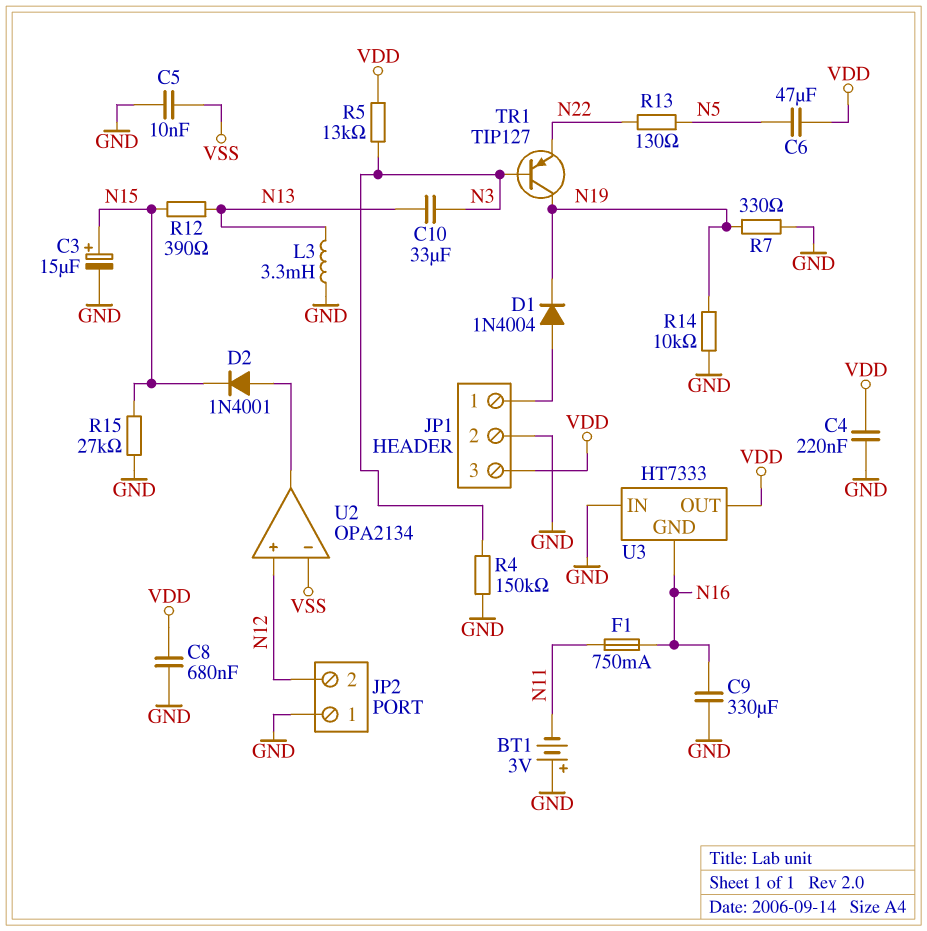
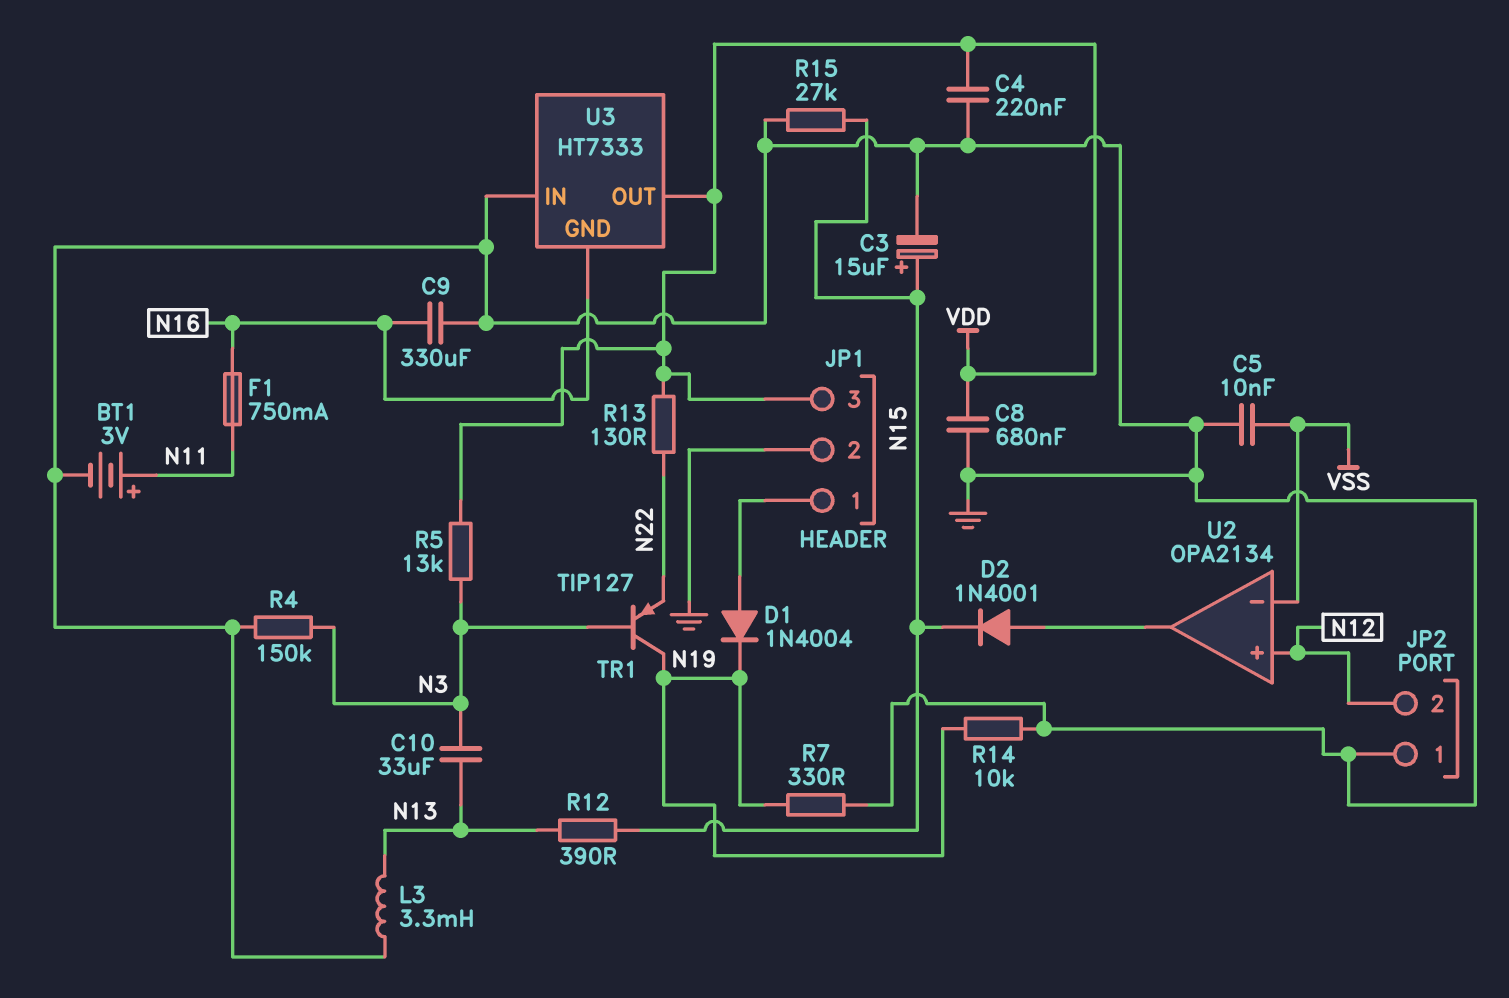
BT1: 3V (plus GND, minus N11) -> 3V (plus N11, minus GND)
C6: 47uF (N5, VDD) -> none
R13: 130 (N5, N22) -> 130 (N22, VDD)

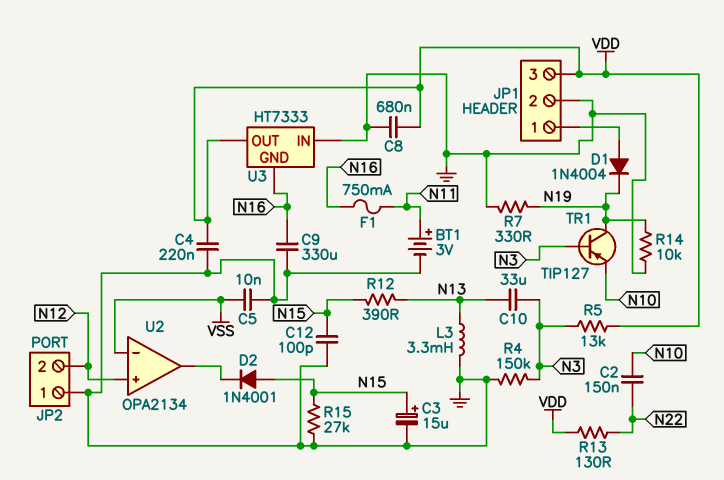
C2: none -> 150nF (N10, N22)
C12: none -> 100pF (GND, N15)
D2: diode 1N4001 (A U2/out, K N15) -> diode 1N4001 (A N15, K U2/out)
TR1: PNP TIP127 (B N3, C N19, E N22) -> PNP TIP127 (B N3, C N19, E N10)

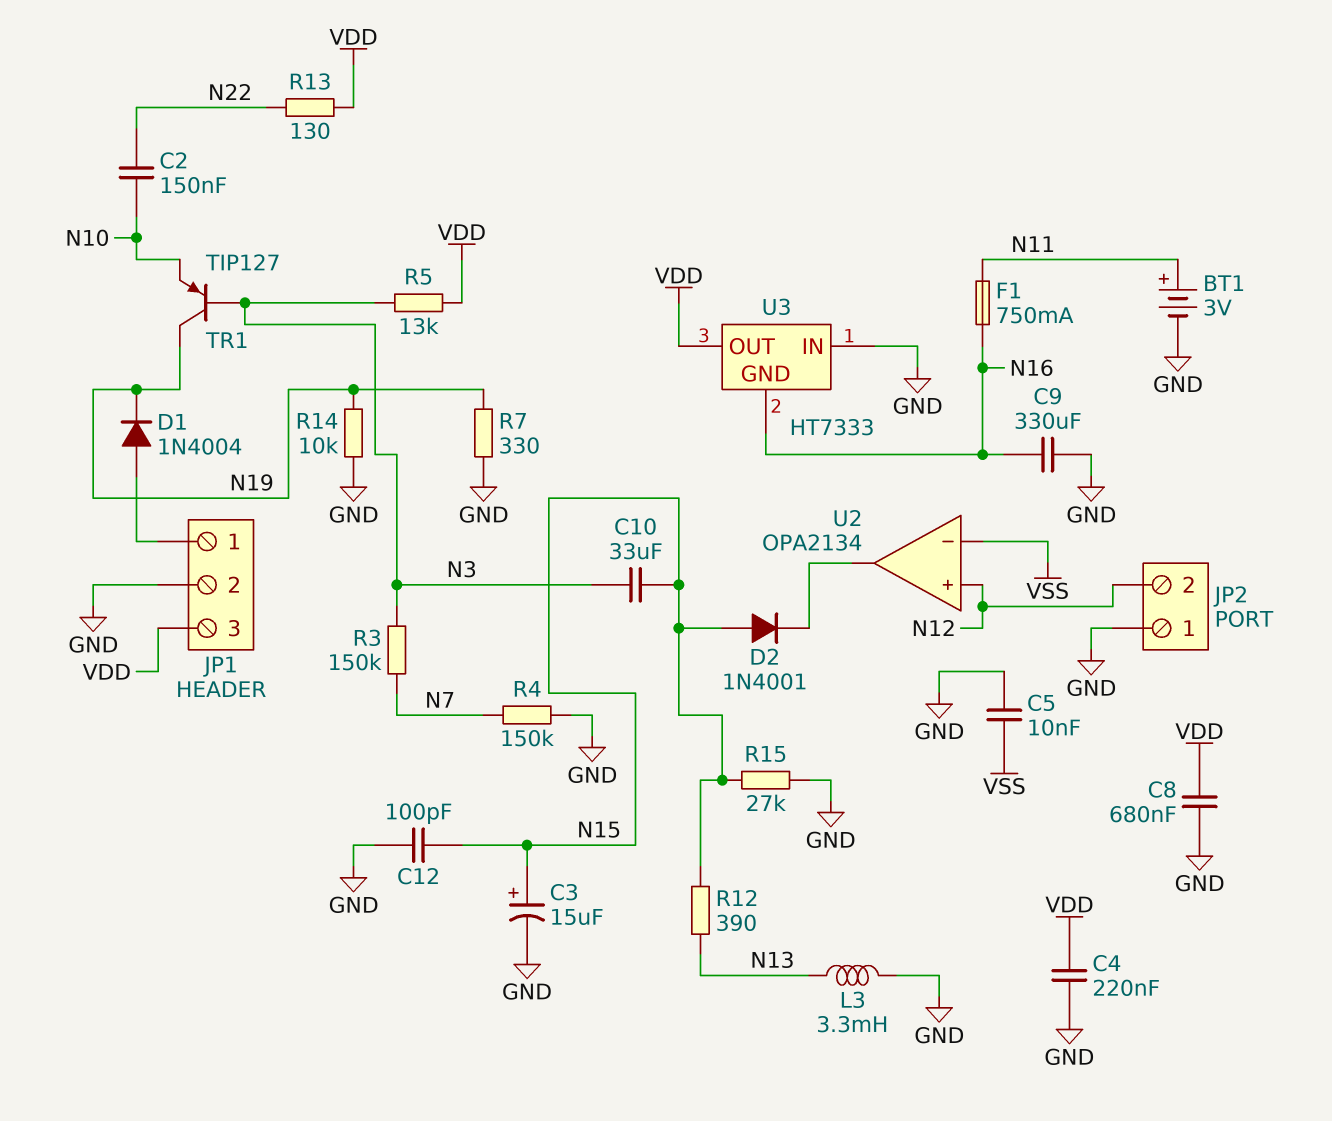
C10: 33uF (N3, N13) -> 33uF (N3, N15)
R3: none -> 150k (N3, N7)
R4: 150k (GND, N3) -> 150k (GND, N7)

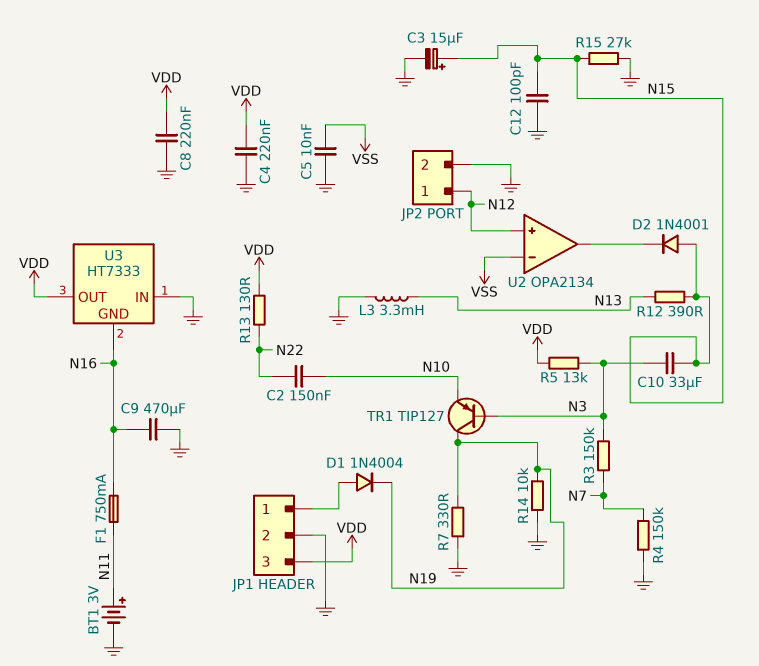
C8: 680nF (GND, VDD) -> 220nF (GND, VDD)
C9: 330uF (GND, N16) -> 470uF (GND, N16)
JP2 pin 1: GND -> N12
JP2 pin 2: N12 -> GND

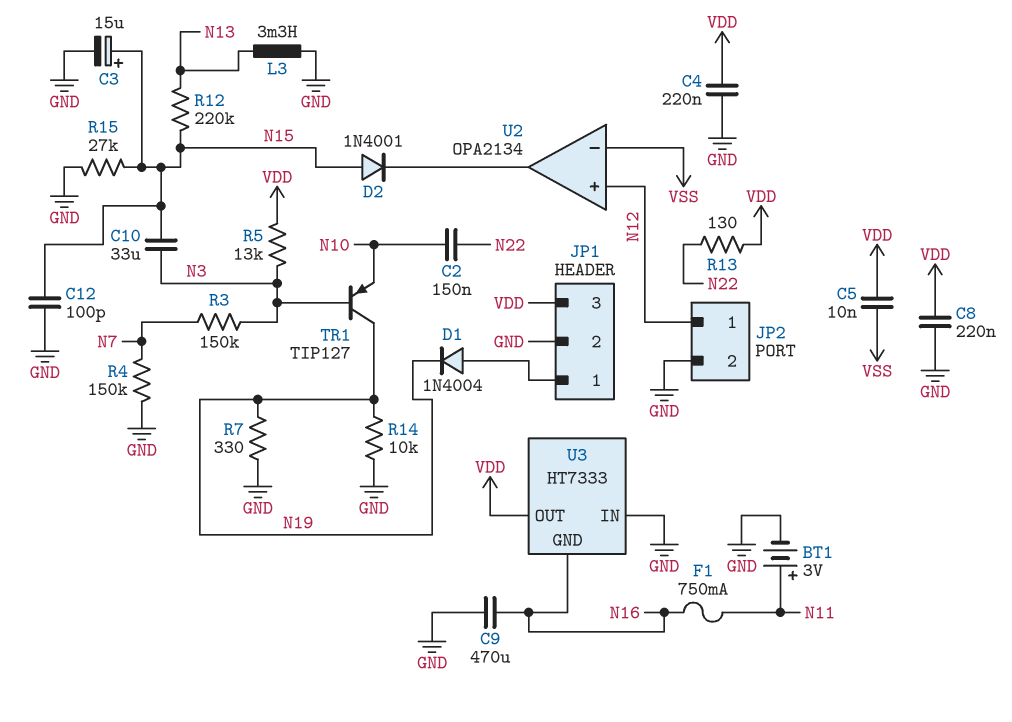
C5: 10nF (GND, VSS) -> 10nF (VDD, VSS)
R12: 390 (N13, N15) -> 220k (N13, N15)

